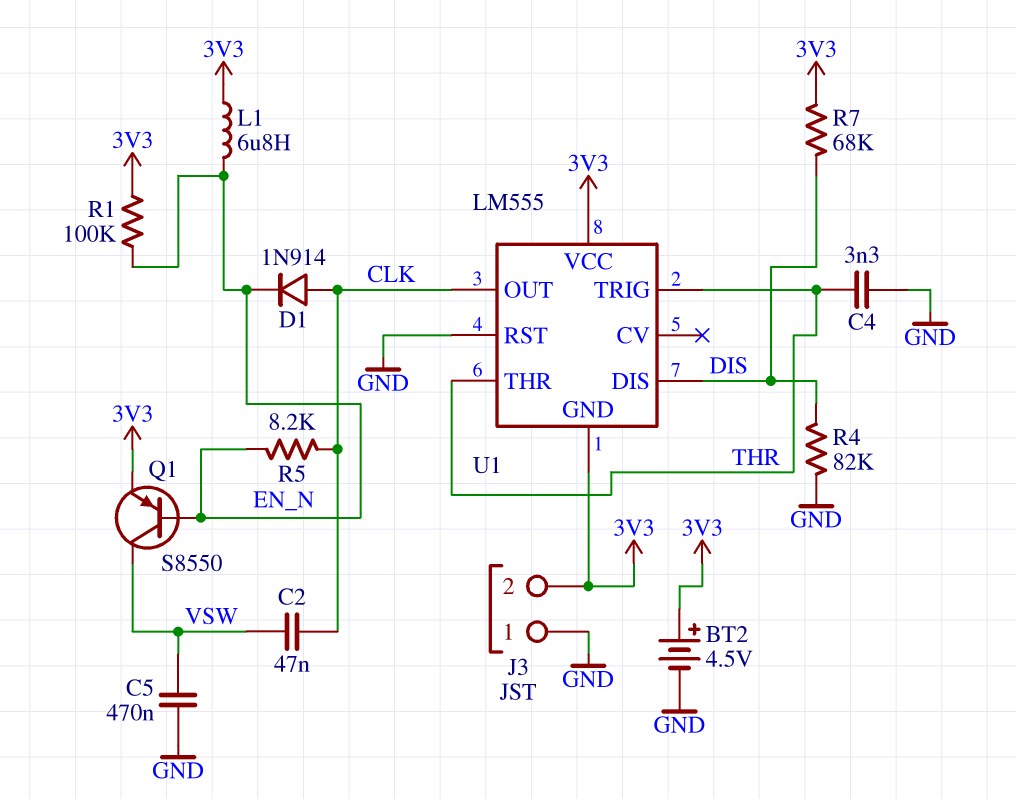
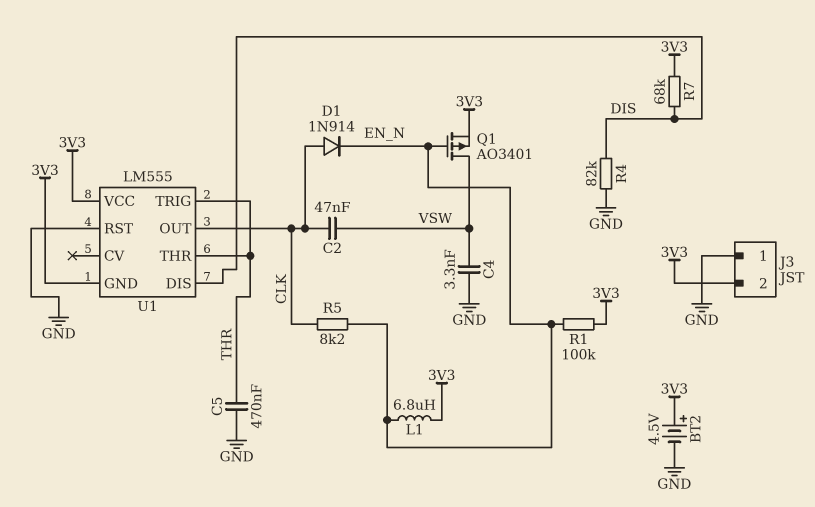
C4: 3.3nF (GND, THR) -> 3.3nF (GND, VSW)
C5: 470nF (GND, VSW) -> 470nF (GND, THR)
Q1: PNP S8550 (B EN_N, C VSW, E 3V3) -> PMOS AO3401 (G EN_N, D VSW, S 3V3)

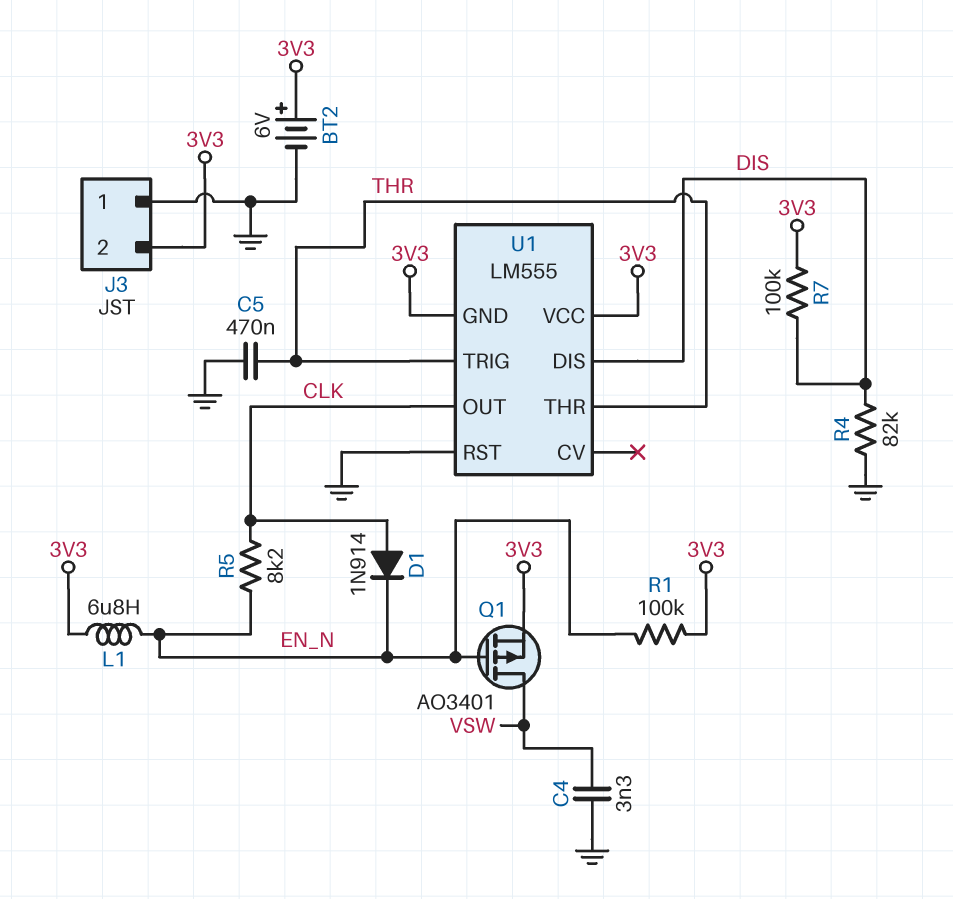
BT2: 4.5V (plus 3V3, minus GND) -> 6V (plus 3V3, minus GND)
C2: 47nF (CLK, VSW) -> none
R7: 68k (3V3, DIS) -> 100k (3V3, DIS)

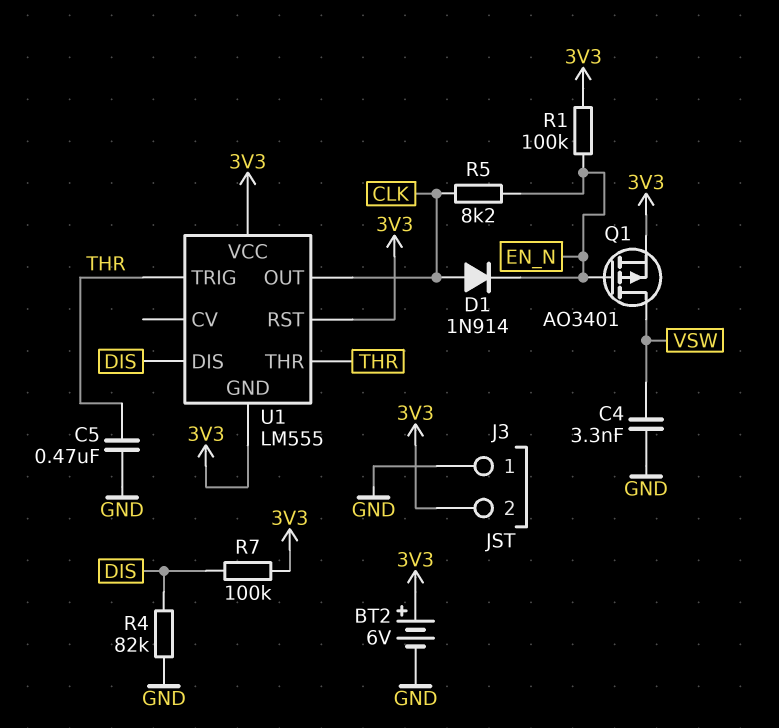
L1: 6.8uH (3V3, EN_N) -> none
U1 pin RST: GND -> 3V3

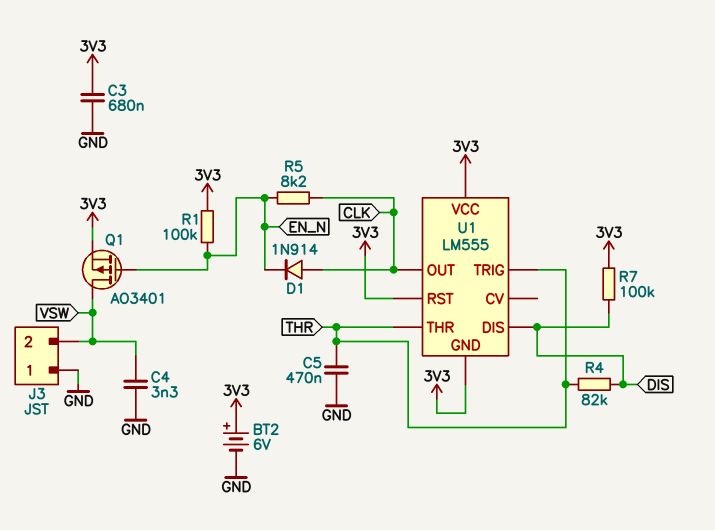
C3: none -> 680nF (3V3, GND)
J3 pin 2: 3V3 -> VSW
R4: 82k (DIS, GND) -> 82k (DIS, THR)

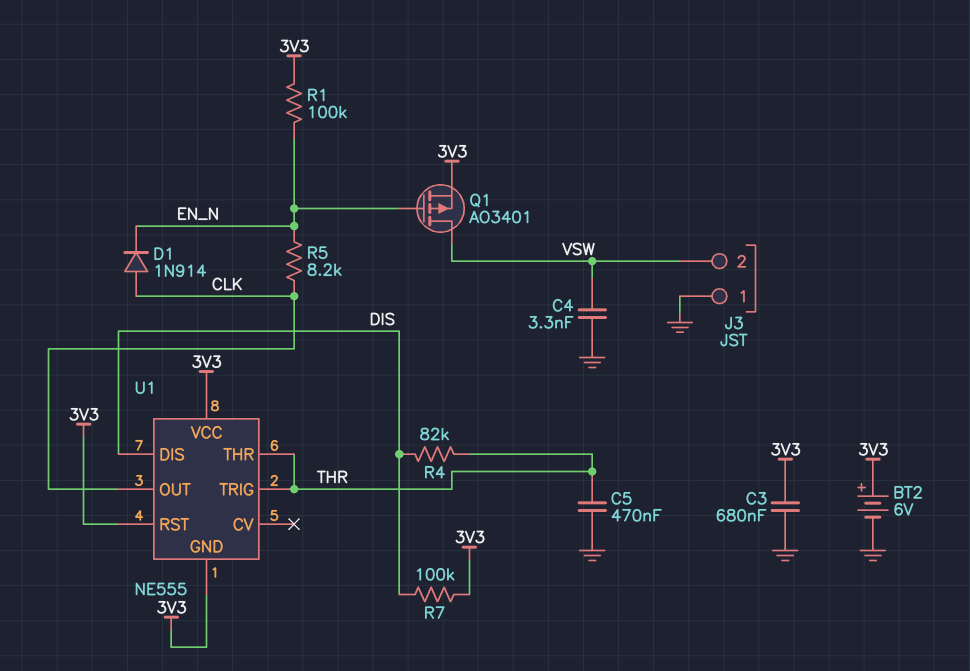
U1: LM555 -> NE555

